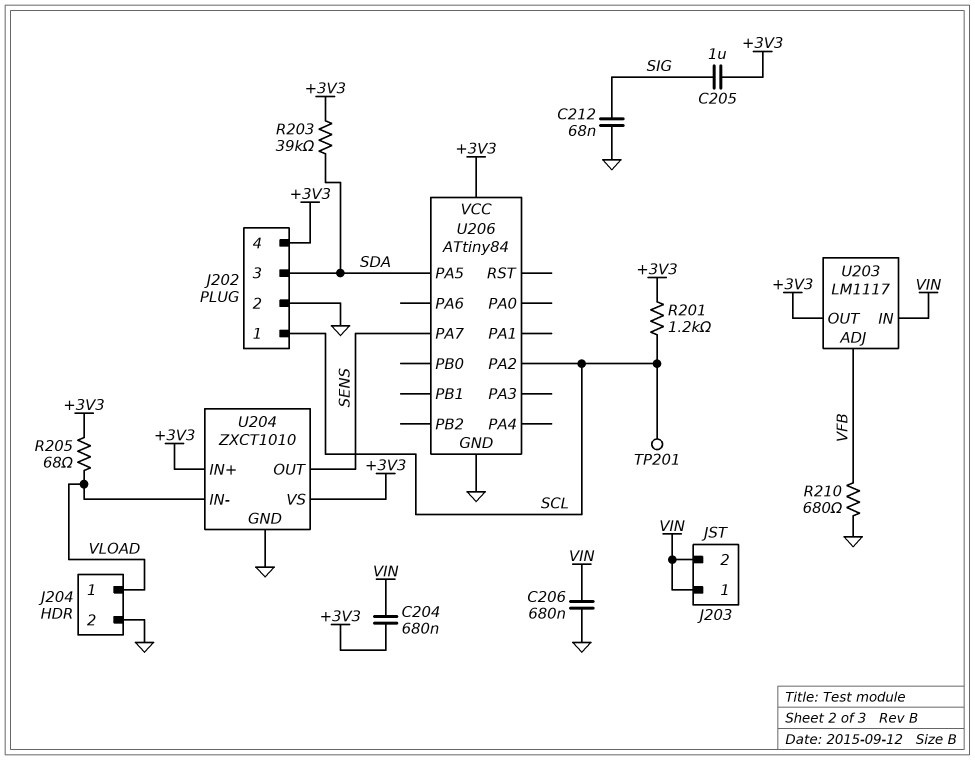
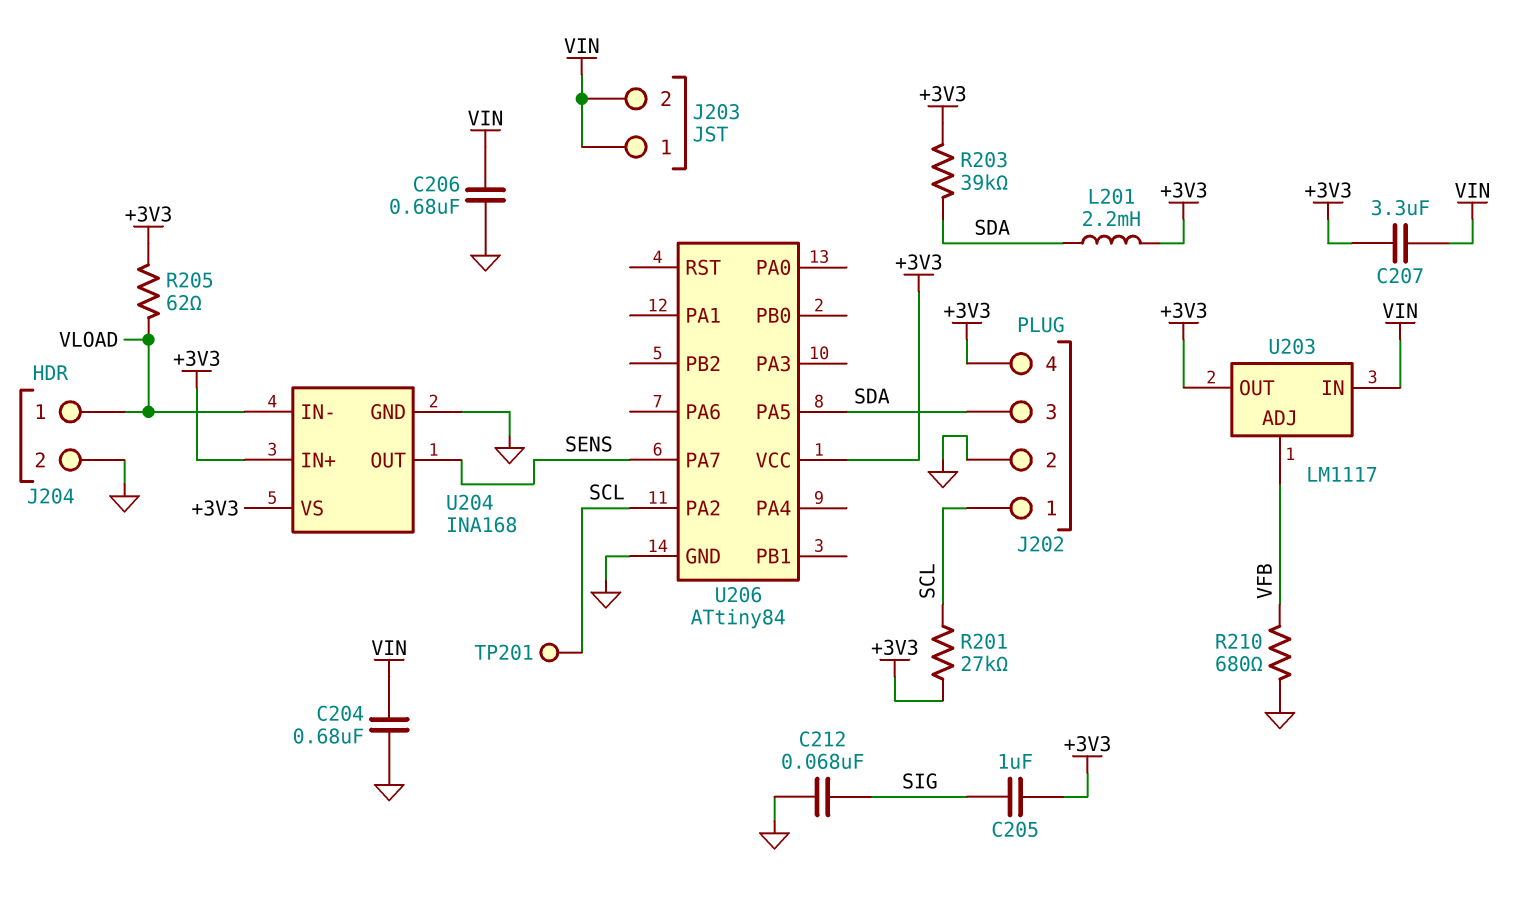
C204: 680nF (+3V3, VIN) -> 680nF (GND, VIN)
C207: none -> 3.3uF (+3V3, VIN)
L201: none -> 2.2mH (+3V3, SDA)
R201: 1.2k (+3V3, SCL) -> 27k (+3V3, SCL)
R205: 68 (+3V3, VLOAD) -> 62 (+3V3, VLOAD)
U204: ZXCT1010 -> INA168

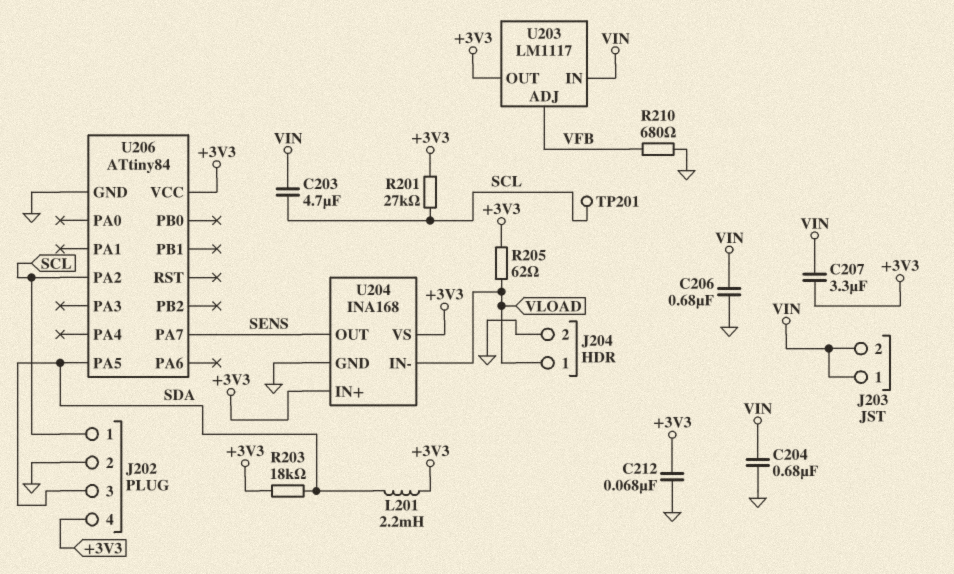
C203: none -> 4.7uF (SCL, VIN)
C205: 1uF (+3V3, SIG) -> none
C212: 68nF (GND, SIG) -> 68nF (+3V3, GND)
R203: 39k (+3V3, SDA) -> 18k (+3V3, SDA)

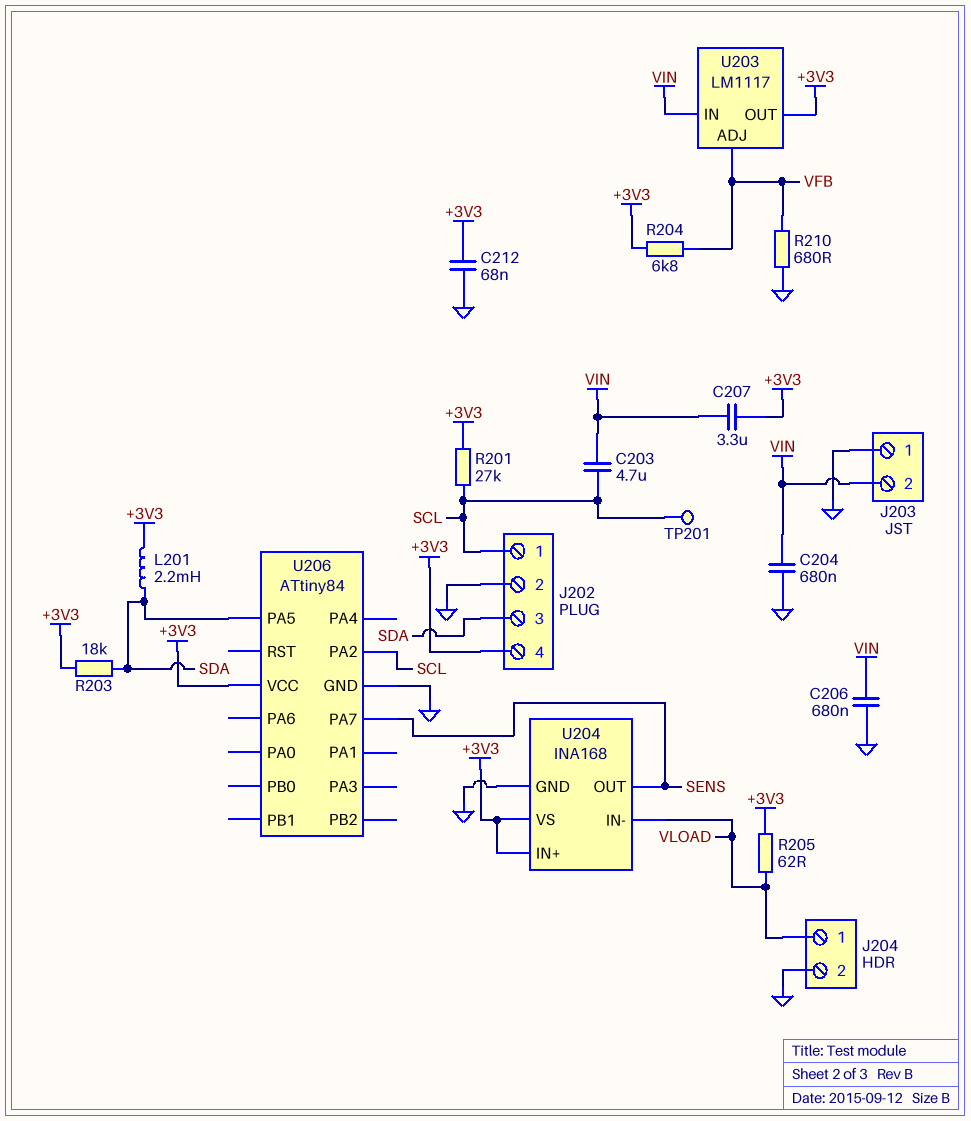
J203 pin 1: VIN -> GND
R204: none -> 6.8k (+3V3, VFB)

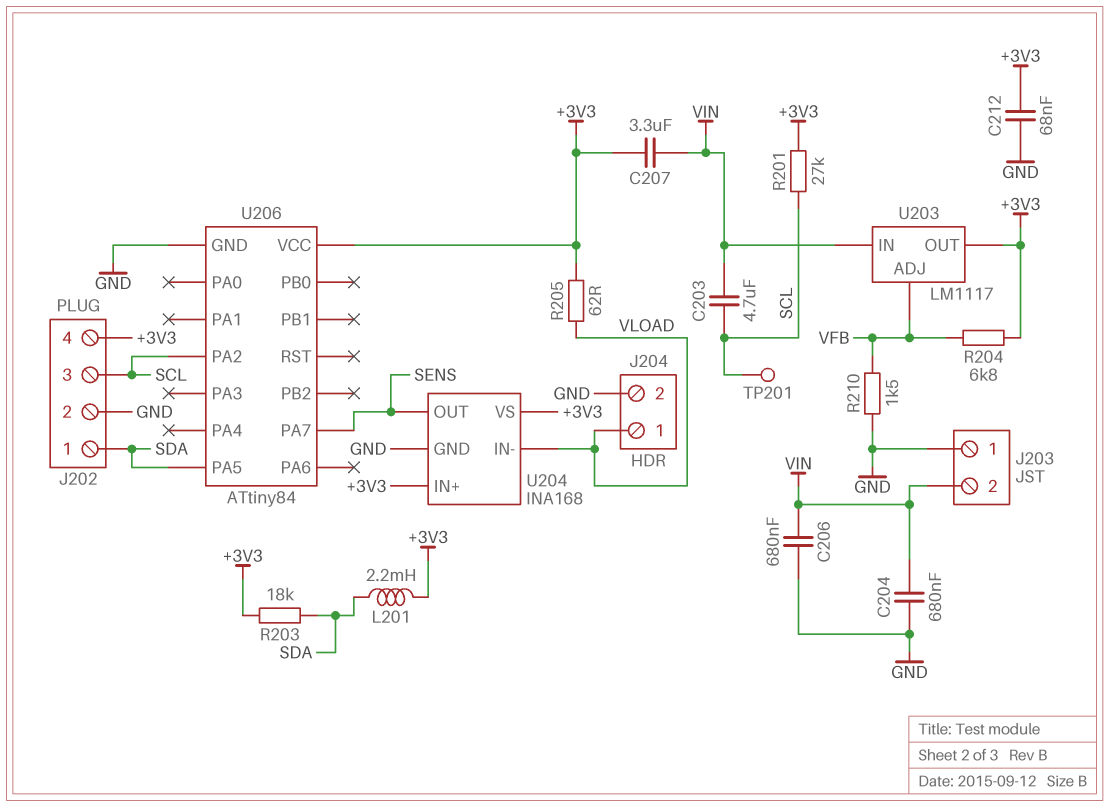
J202 pin 1: SCL -> SDA
J202 pin 3: SDA -> SCL
R210: 680 (GND, VFB) -> 1.5k (GND, VFB)

